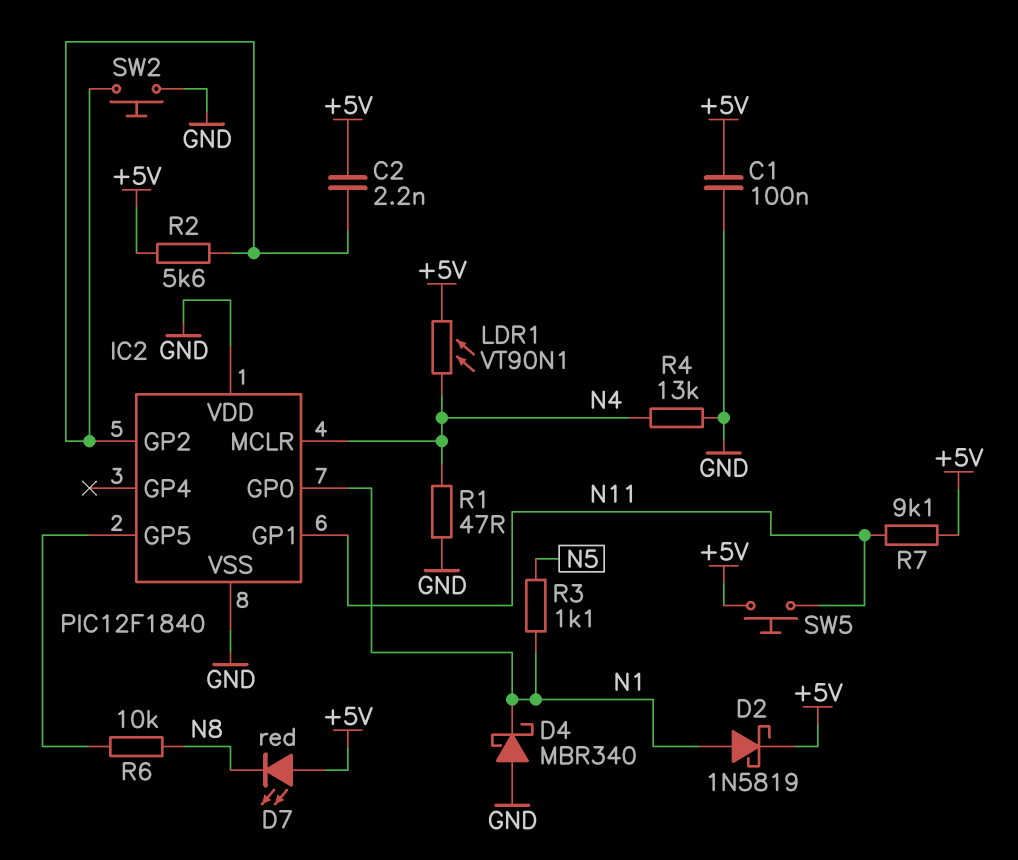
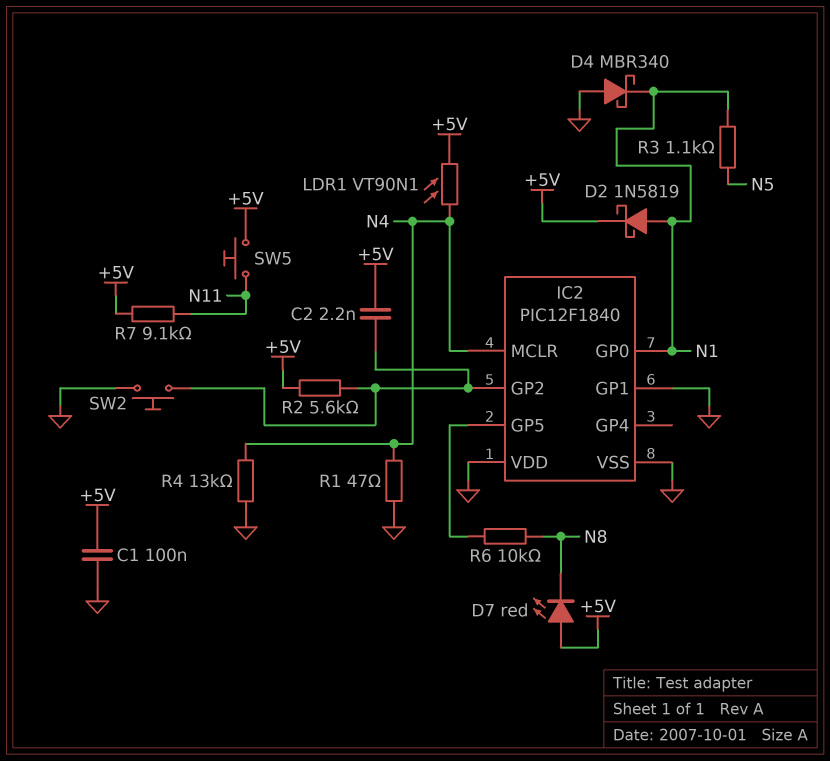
IC2 pin GP1: N11 -> GND

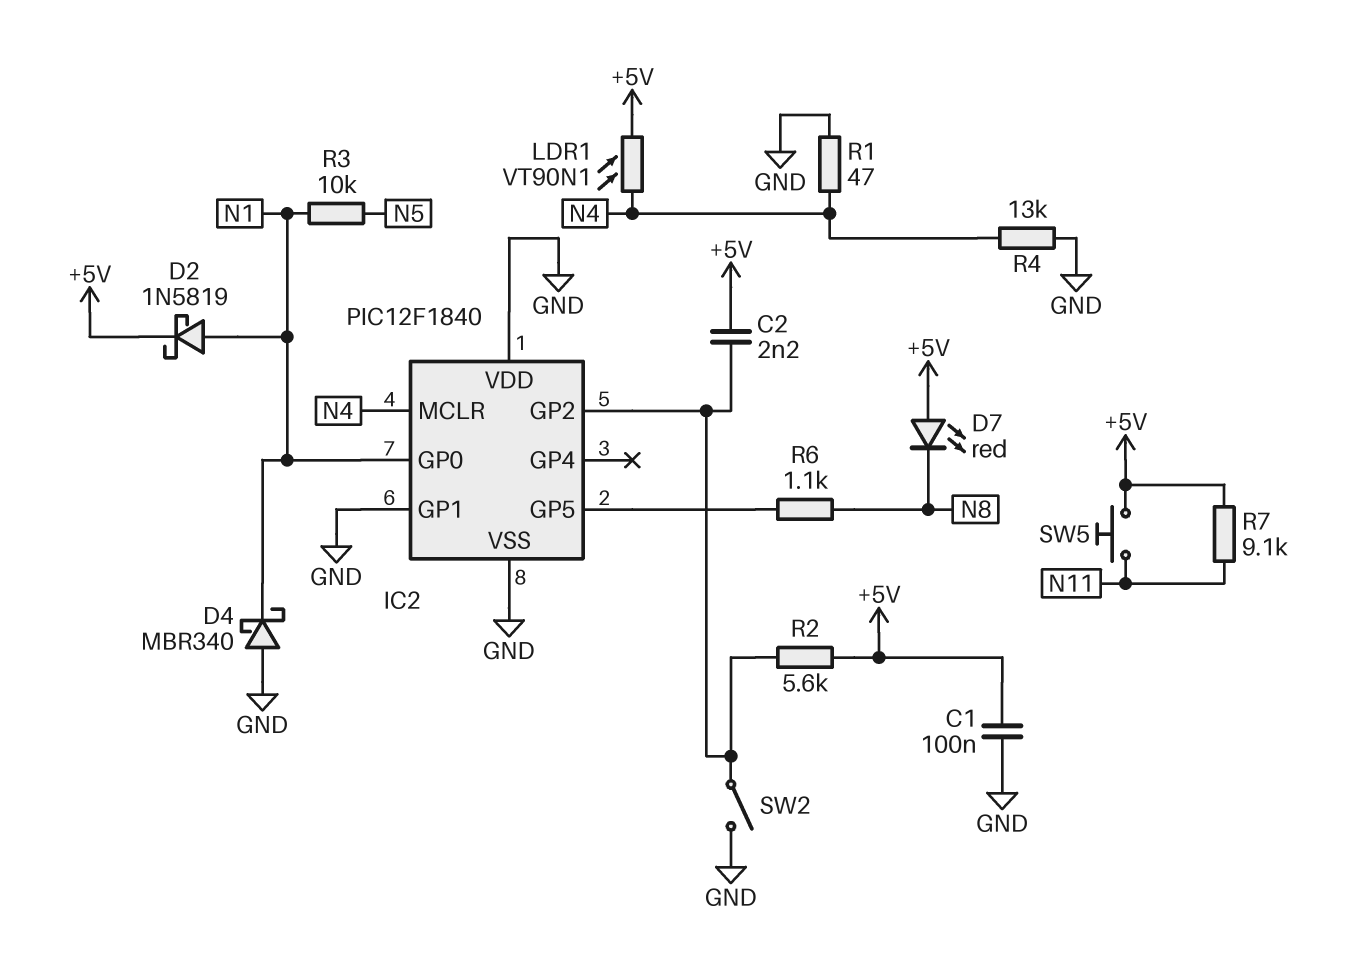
R3: 1.1k (N1, N5) -> 10k (N1, N5)
R6: 10k (IC2/GP5, N8) -> 1.1k (IC2/GP5, N8)
SW2: button (GND, IC2/GP2) -> switch (GND, IC2/GP2)

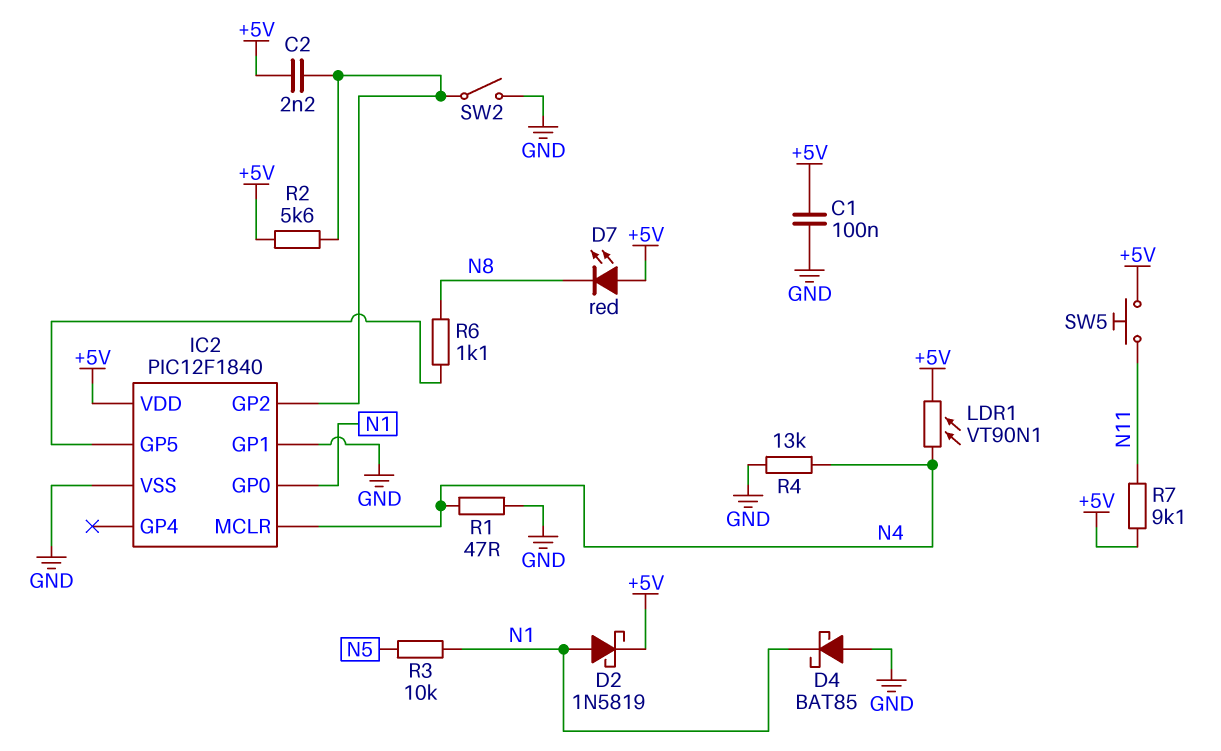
D4: schottky MBR340 (A GND, K N1) -> schottky BAT85 (A GND, K N1)
IC2 pin VDD: GND -> +5V

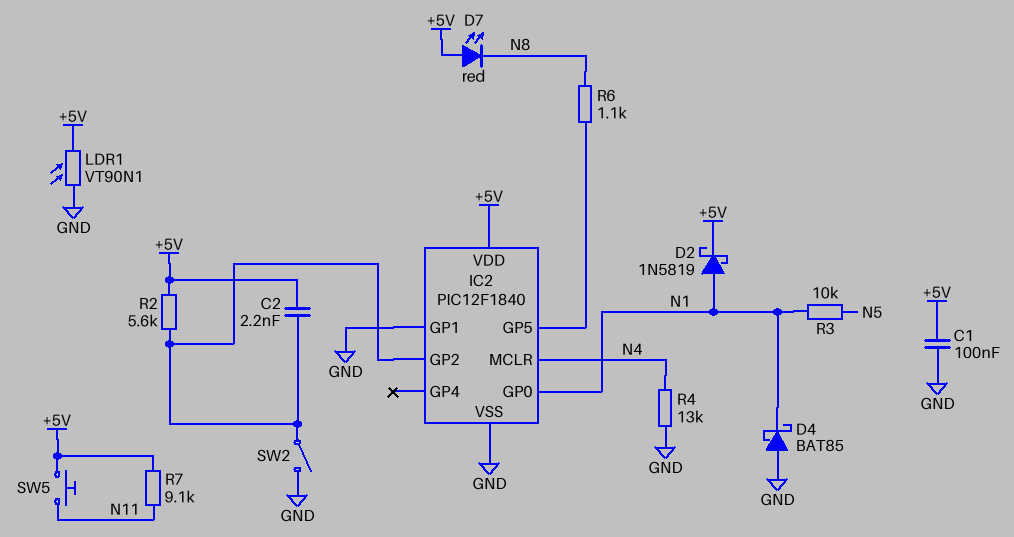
LDR1: VT90N1 (+5V, N4) -> VT90N1 (+5V, GND)
R1: 47 (GND, N4) -> none

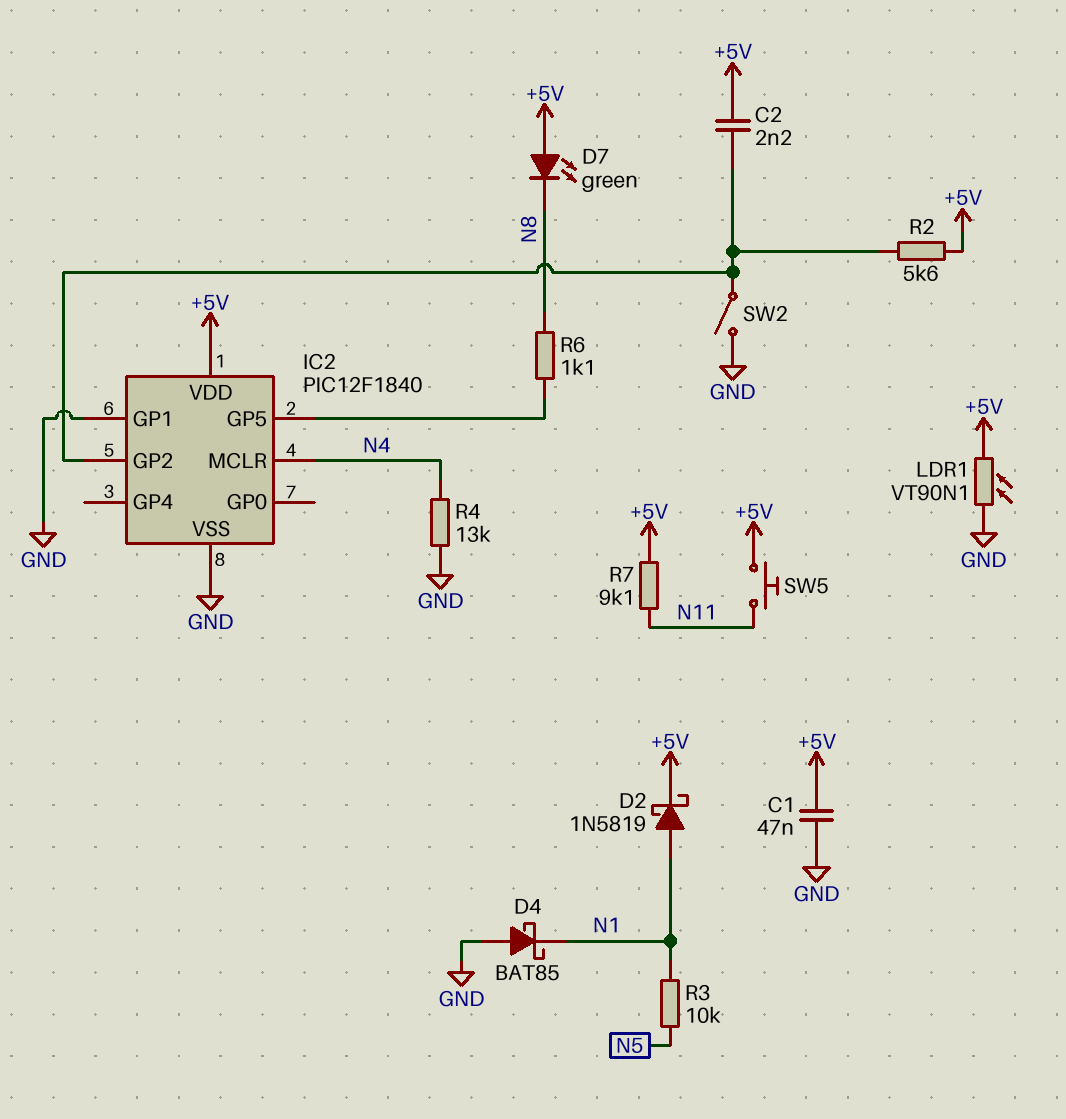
C1: 100nF (+5V, GND) -> 47nF (+5V, GND)
D7: LED red (A +5V, K N8) -> LED green (A +5V, K N8)
IC2 pin GP0: N1 -> none

